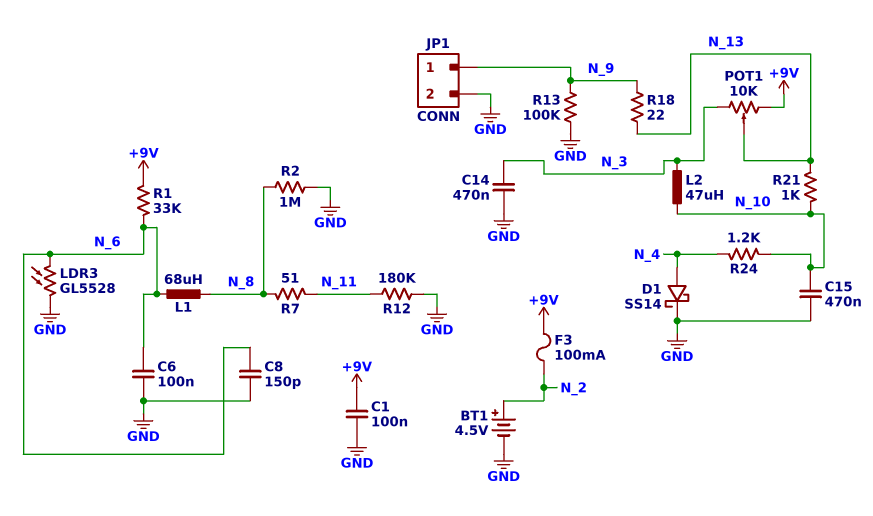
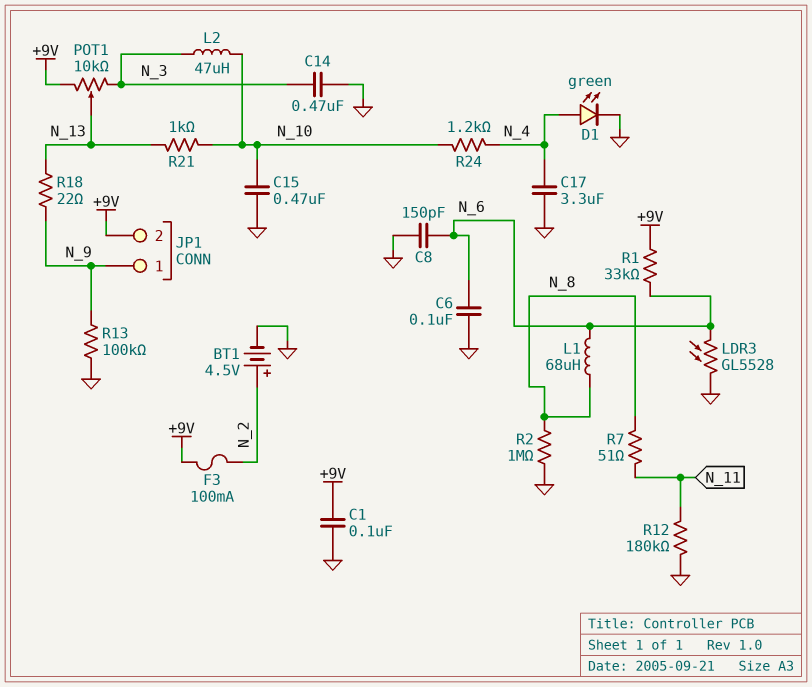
C17: none -> 3.3uF (GND, N_4)
D1: schottky SS14 (A N_4, K GND) -> LED green (A N_4, K GND)
JP1 pin 2: GND -> +9V

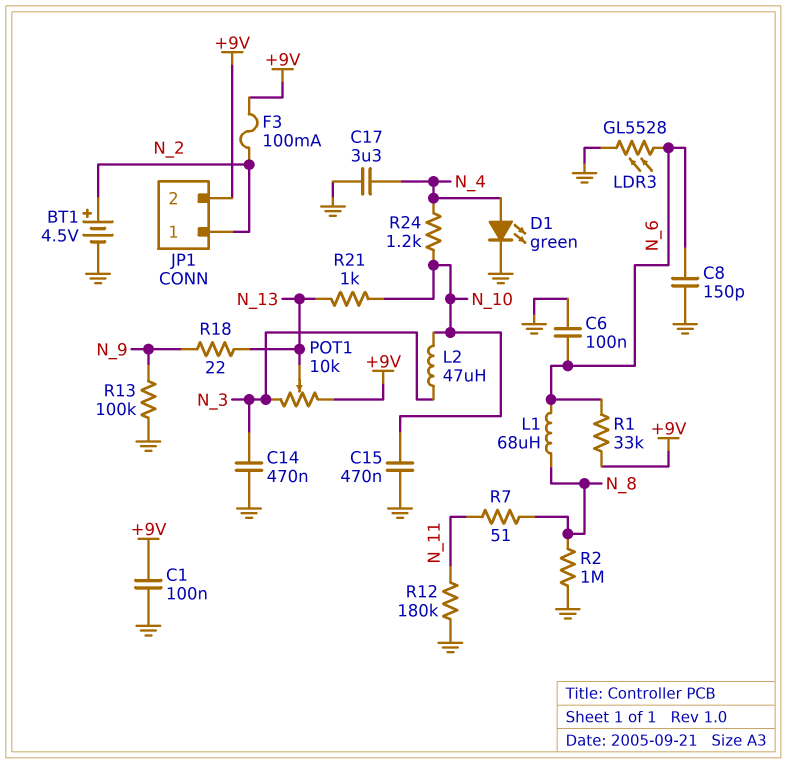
JP1 pin 1: N_9 -> N_2

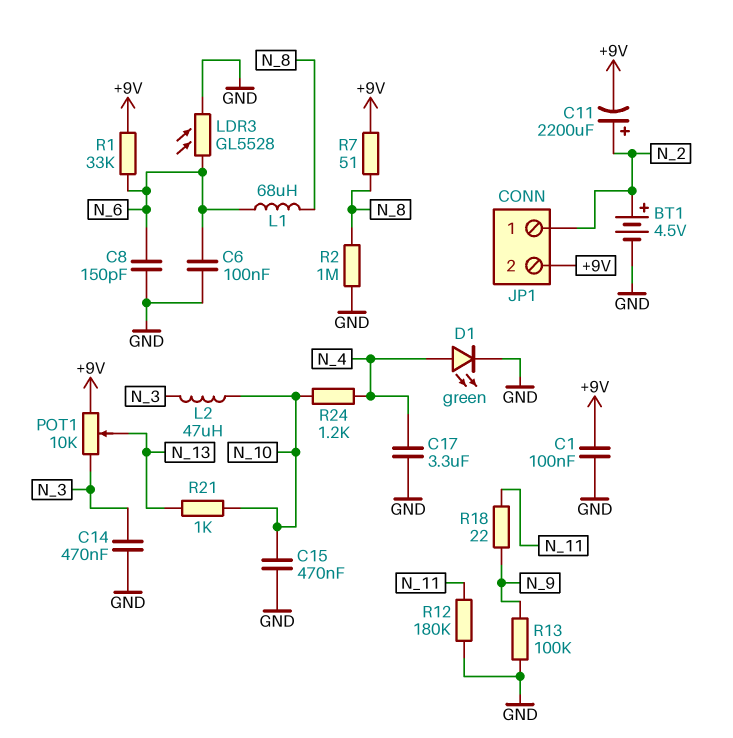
C11: none -> 2200uF (plus N_2, minus +9V)
F3: 100mA (+9V, N_2) -> none
R7: 51 (N_8, N_11) -> 51 (+9V, N_8)
R18: 22 (N_9, N_13) -> 22 (N_9, N_11)

